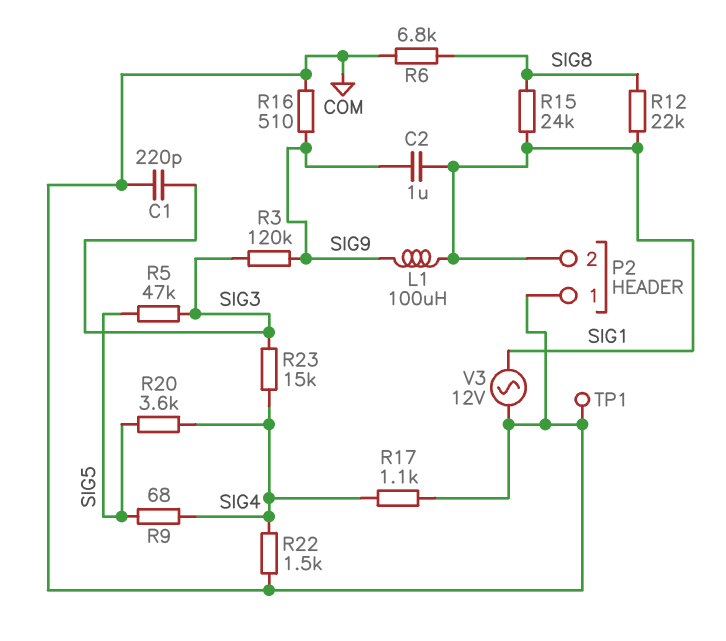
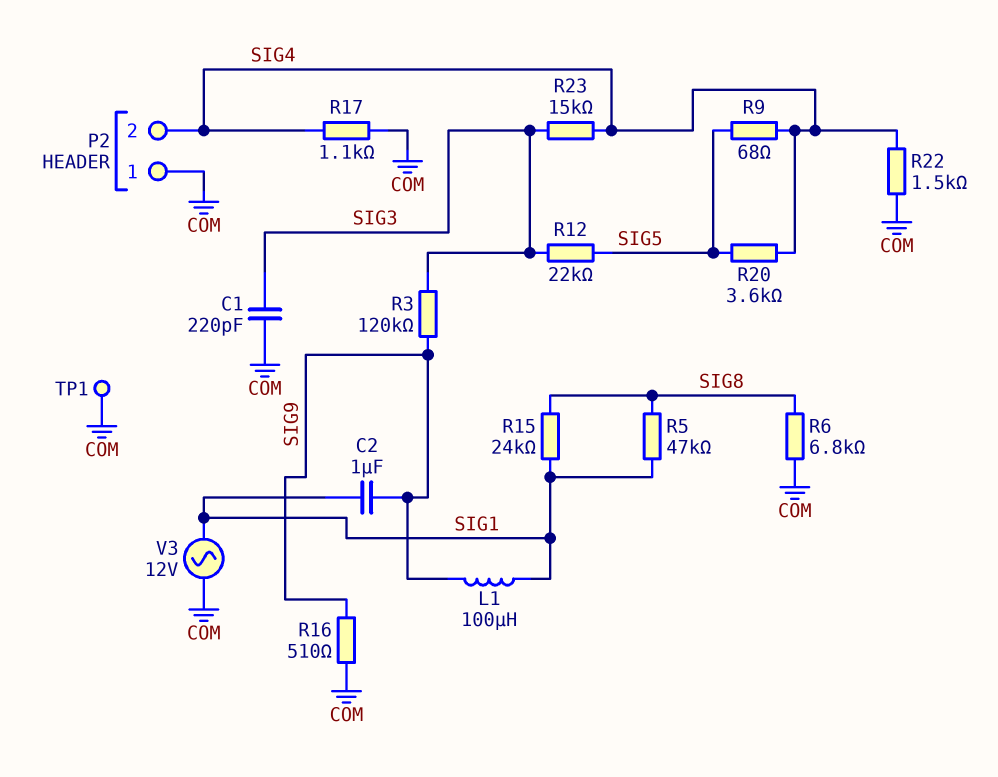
P2 pin 2: SIG1 -> SIG4
R5: 47k (SIG3, SIG5) -> 47k (SIG1, SIG8)
R12: 22k (SIG1, SIG8) -> 22k (SIG3, SIG5)

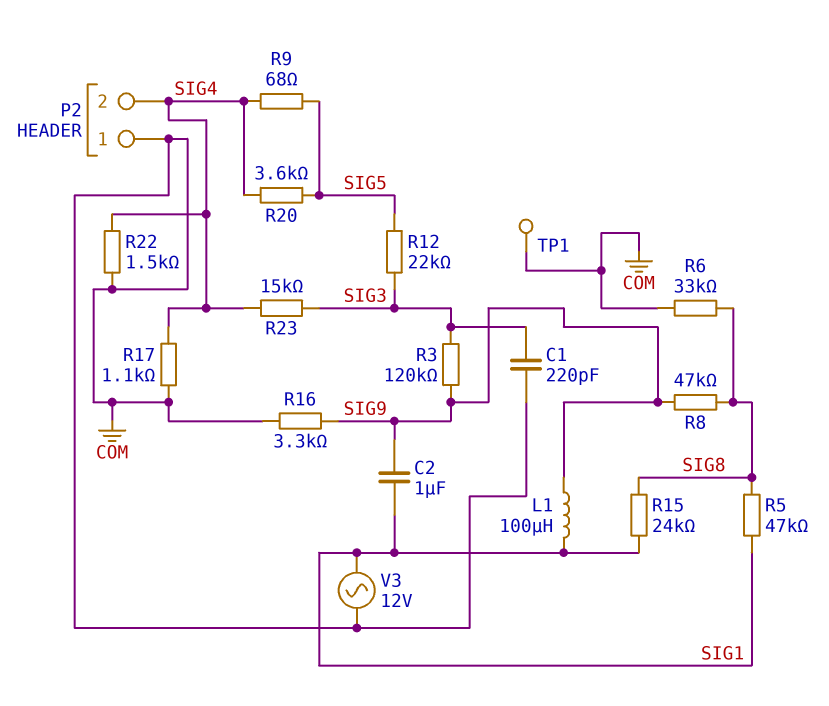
R6: 6.8k (COM, SIG8) -> 33k (COM, SIG8)
R8: none -> 47k (SIG8, SIG9)
R16: 510 (COM, SIG9) -> 3.3k (COM, SIG9)

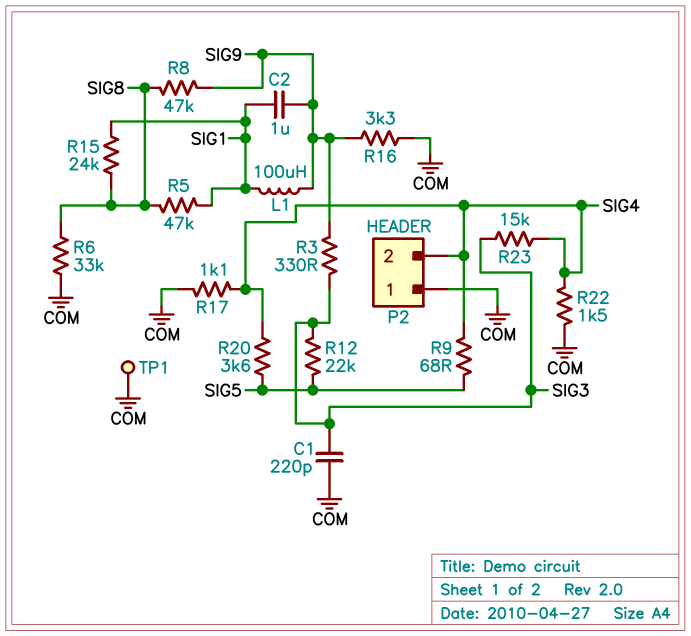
R3: 120k (SIG3, SIG9) -> 330 (SIG3, SIG9)
V3: AC 12V (COM, SIG1) -> none

